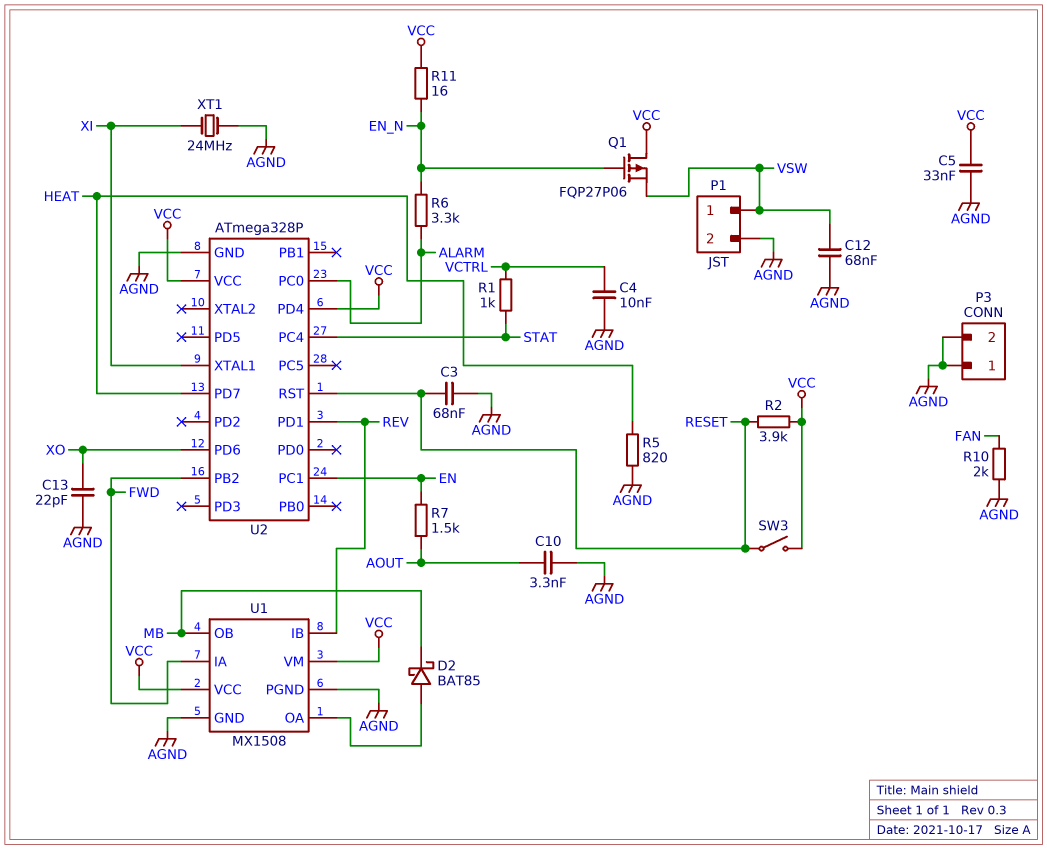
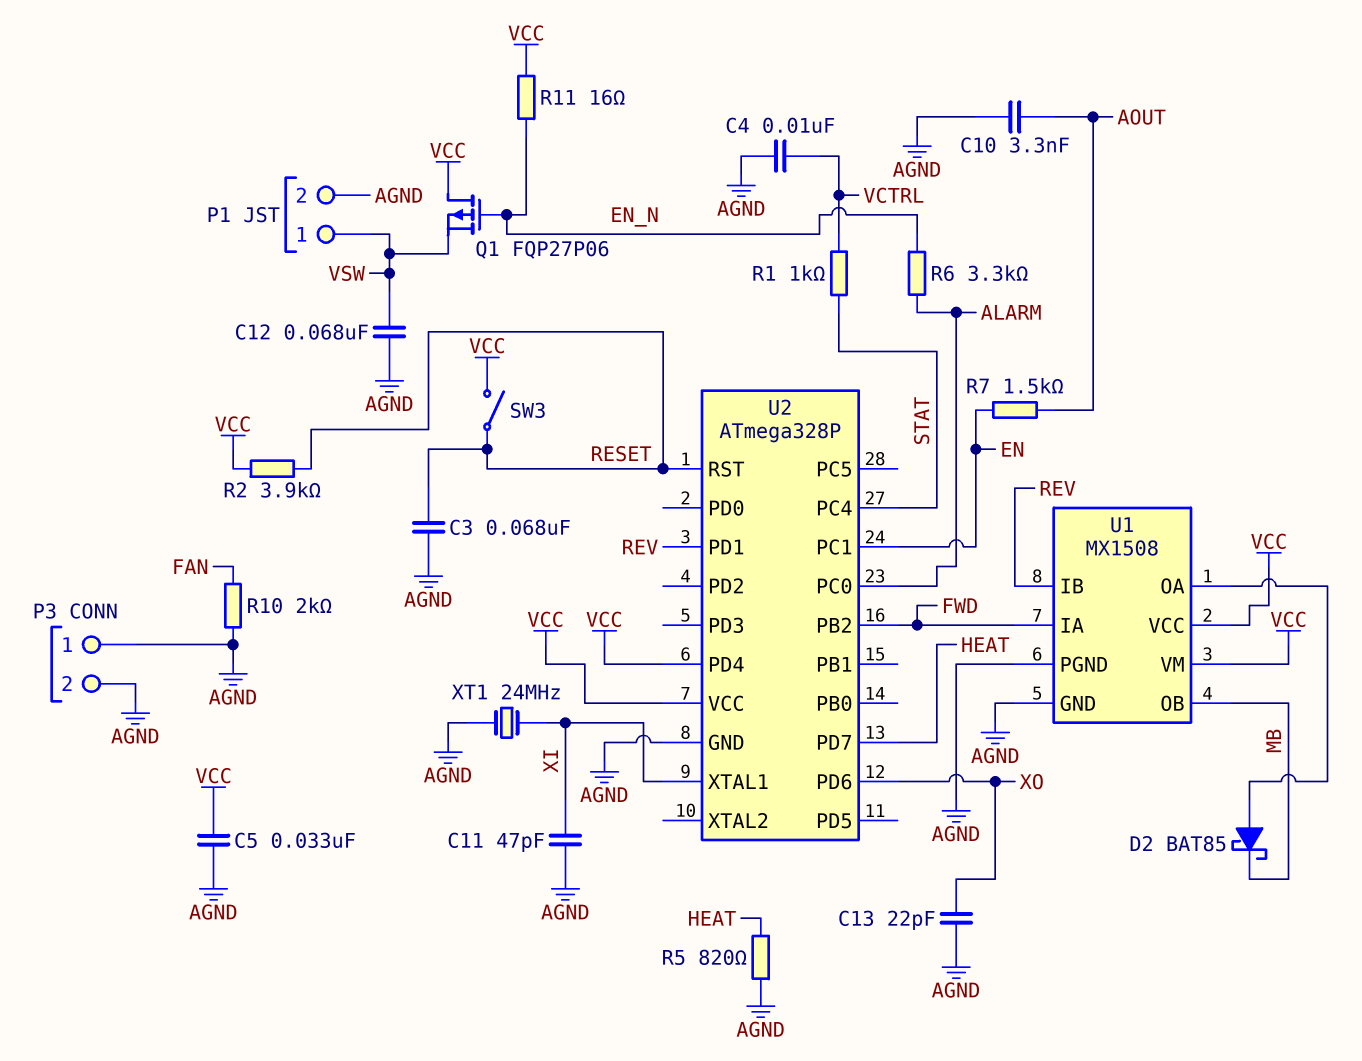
C11: none -> 47pF (AGND, XI)

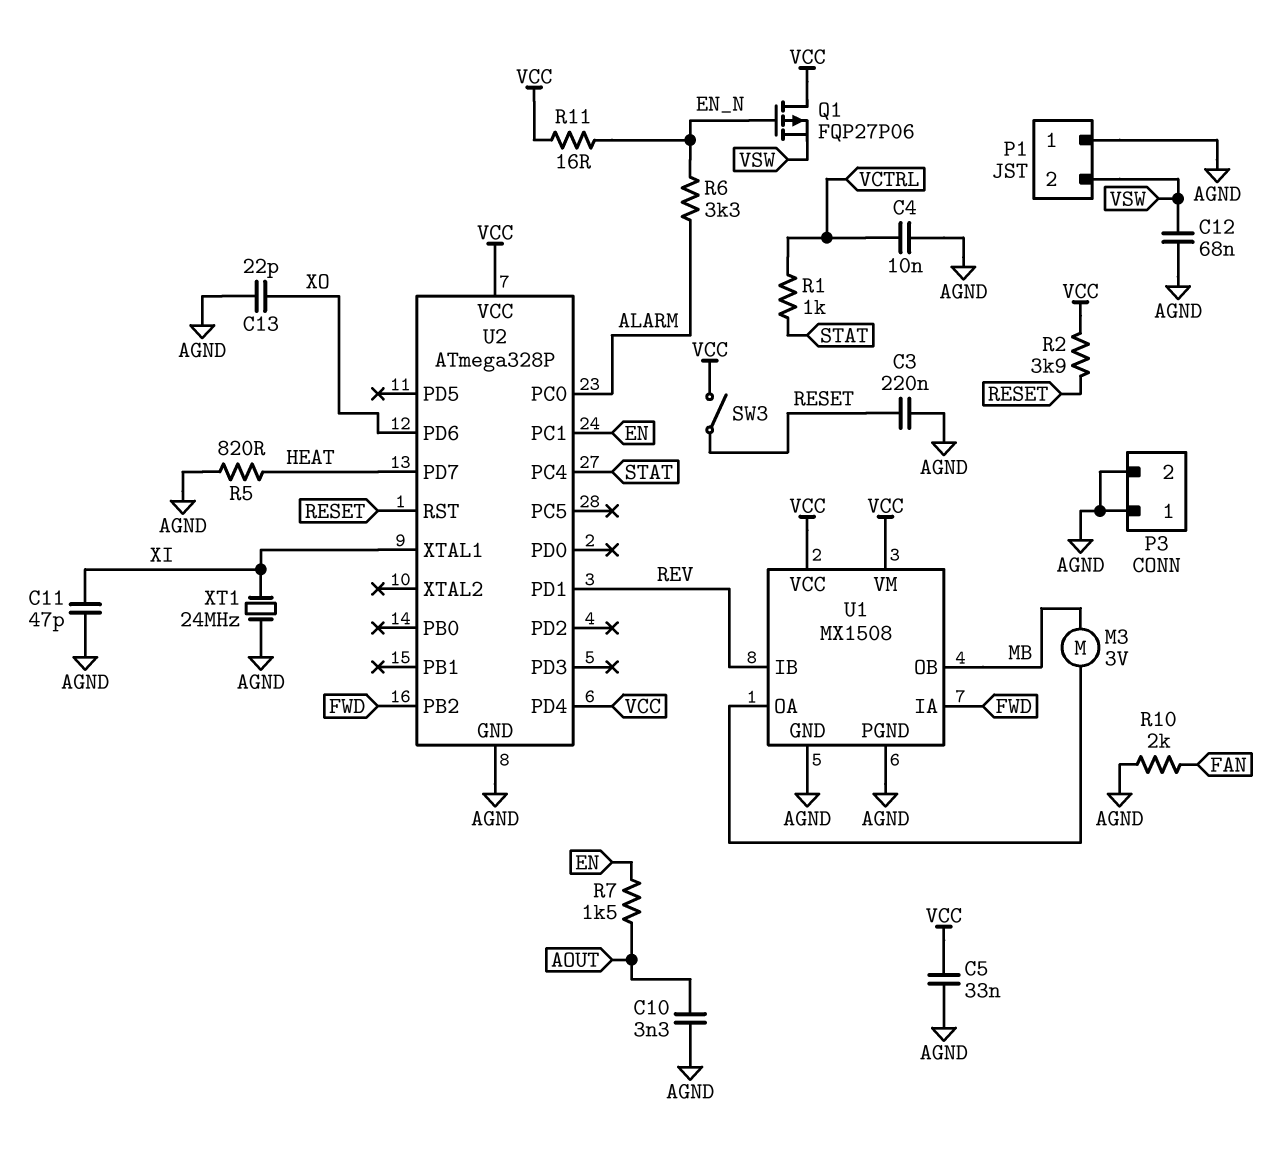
C3: 68nF (AGND, RESET) -> 220nF (AGND, RESET)
D2: schottky BAT85 (A U1/OA, K MB) -> none
M3: none -> motor 3V (MB, U1/OA)
P1 pin 1: VSW -> AGND
P1 pin 2: AGND -> VSW

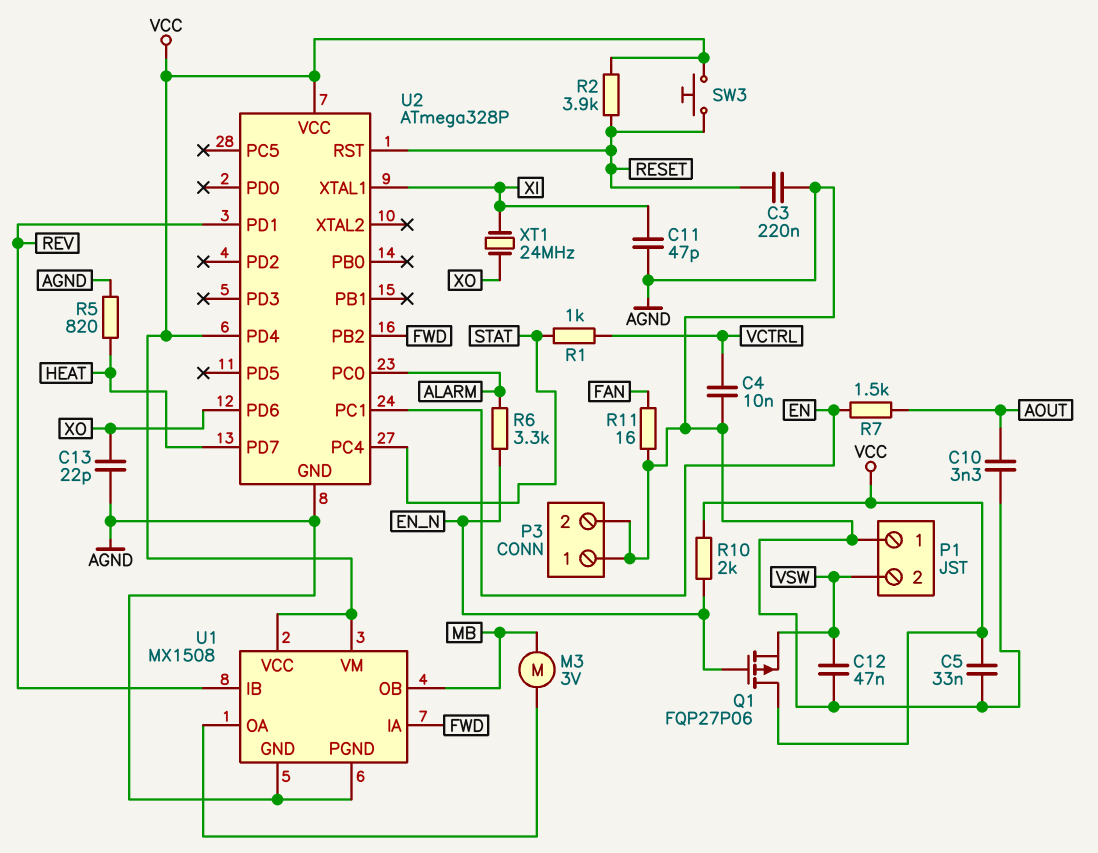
C12: 68nF (AGND, VSW) -> 47nF (AGND, VSW)
R10: 2k (AGND, FAN) -> 2k (EN_N, VCC)
R11: 16 (EN_N, VCC) -> 16 (AGND, FAN)
SW3: switch (RESET, VCC) -> button (RESET, VCC)
XT1: 24MHz (AGND, XI) -> 24MHz (XI, XO)

